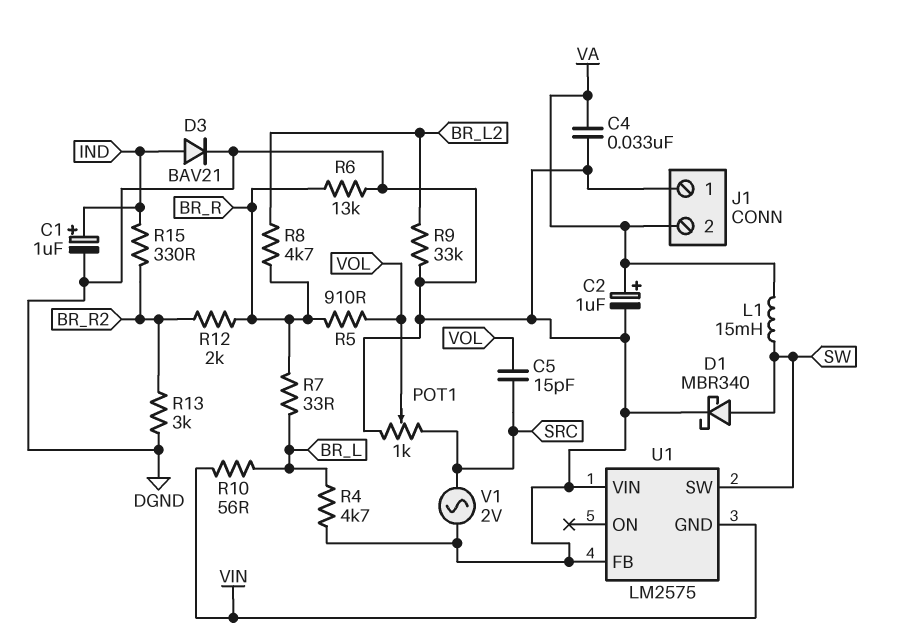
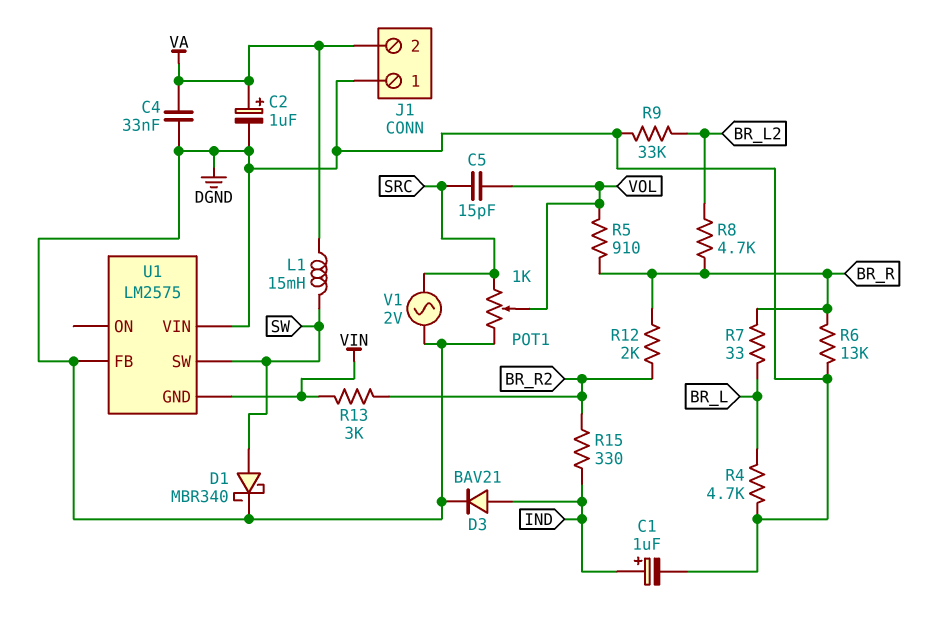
R10: 56 (BR_L, VIN) -> none
R13: 3k (BR_R2, DGND) -> 3k (BR_R2, VIN)

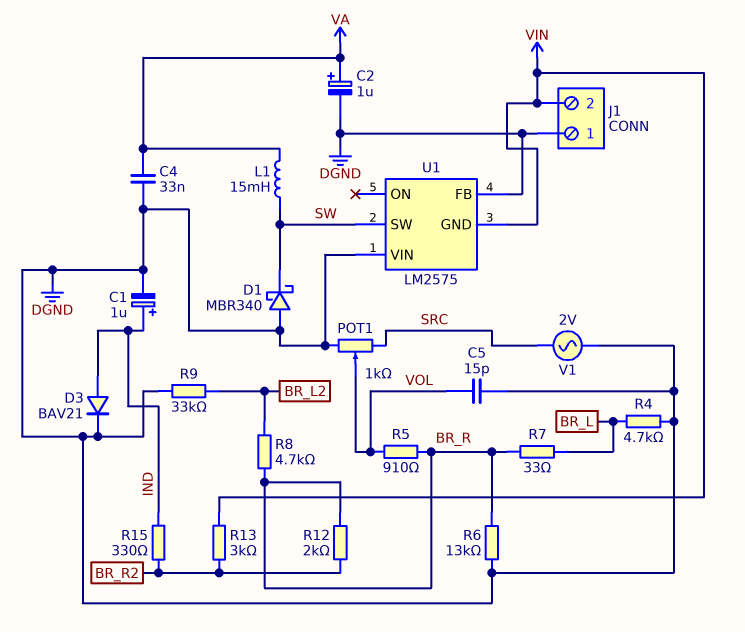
C5: 15pF (SRC, VOL) -> 15pF (DGND, VOL)
D1: schottky MBR340 (A SW, K DGND) -> schottky MBR340 (A DGND, K SW)
J1 pin 2: VA -> VIN

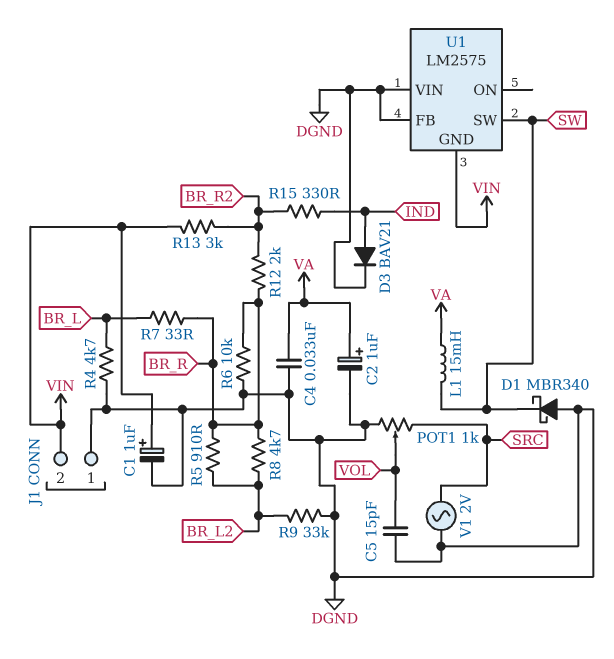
C1: 1uF (plus IND, minus DGND) -> 1uF (plus VIN, minus DGND)
R5: 910 (BR_R, VOL) -> 910 (BR_L2, BR_R)
R6: 13k (BR_R, DGND) -> 10k (BR_R, DGND)

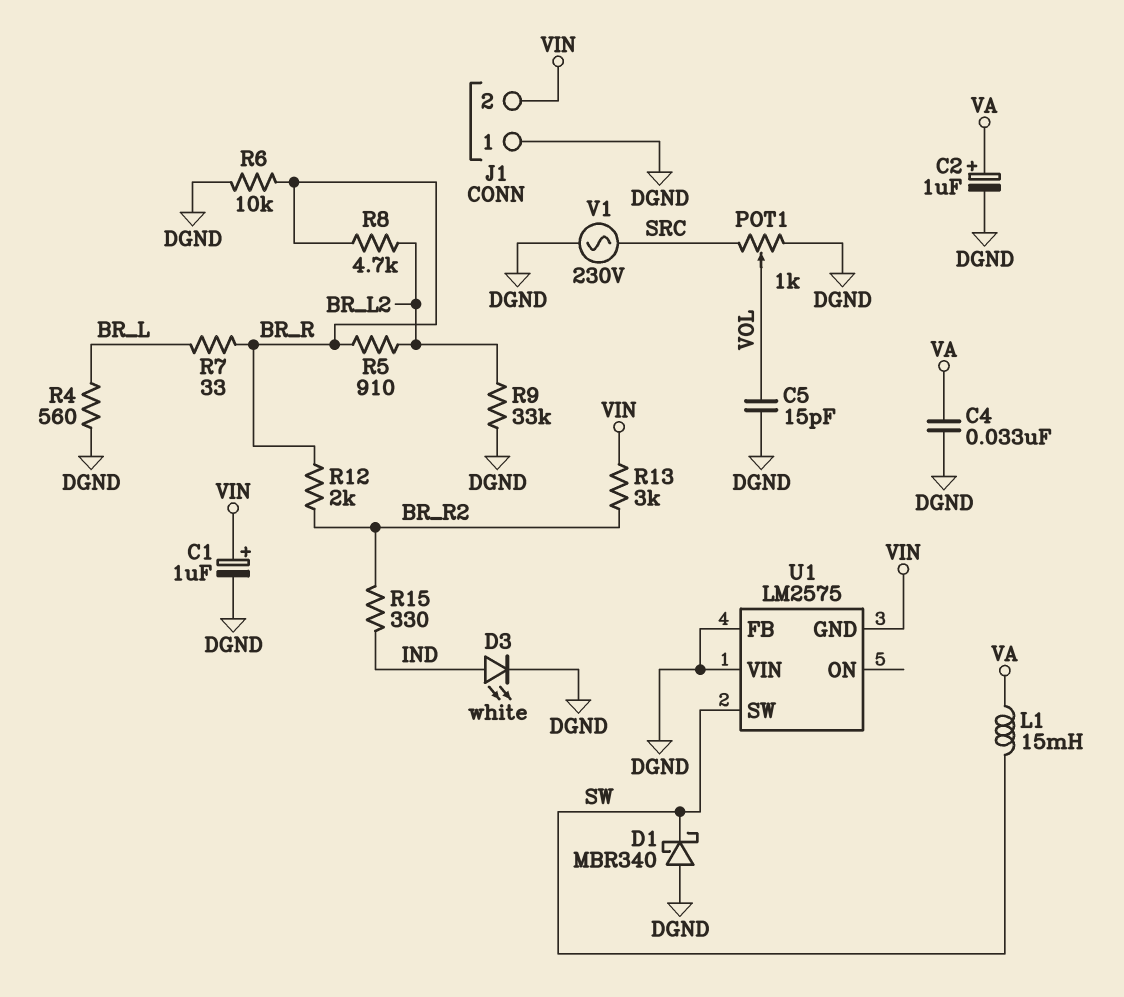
D3: diode BAV21 (A IND, K DGND) -> LED white (A IND, K DGND)
R4: 4.7k (BR_L, DGND) -> 560 (BR_L, DGND)
V1: AC 2V (DGND, SRC) -> AC 230V (DGND, SRC)

